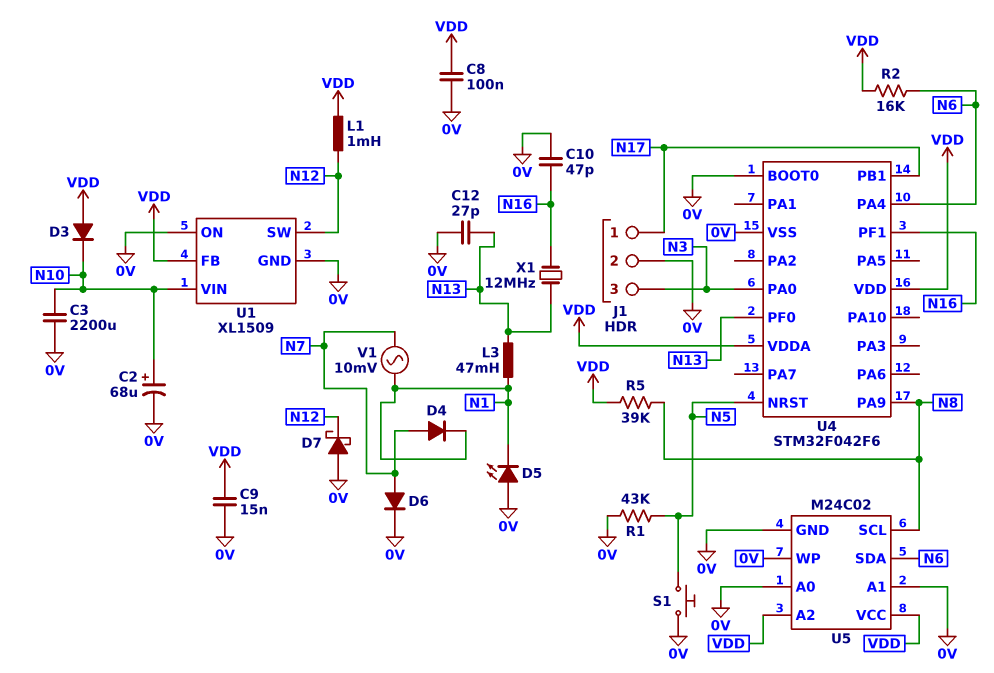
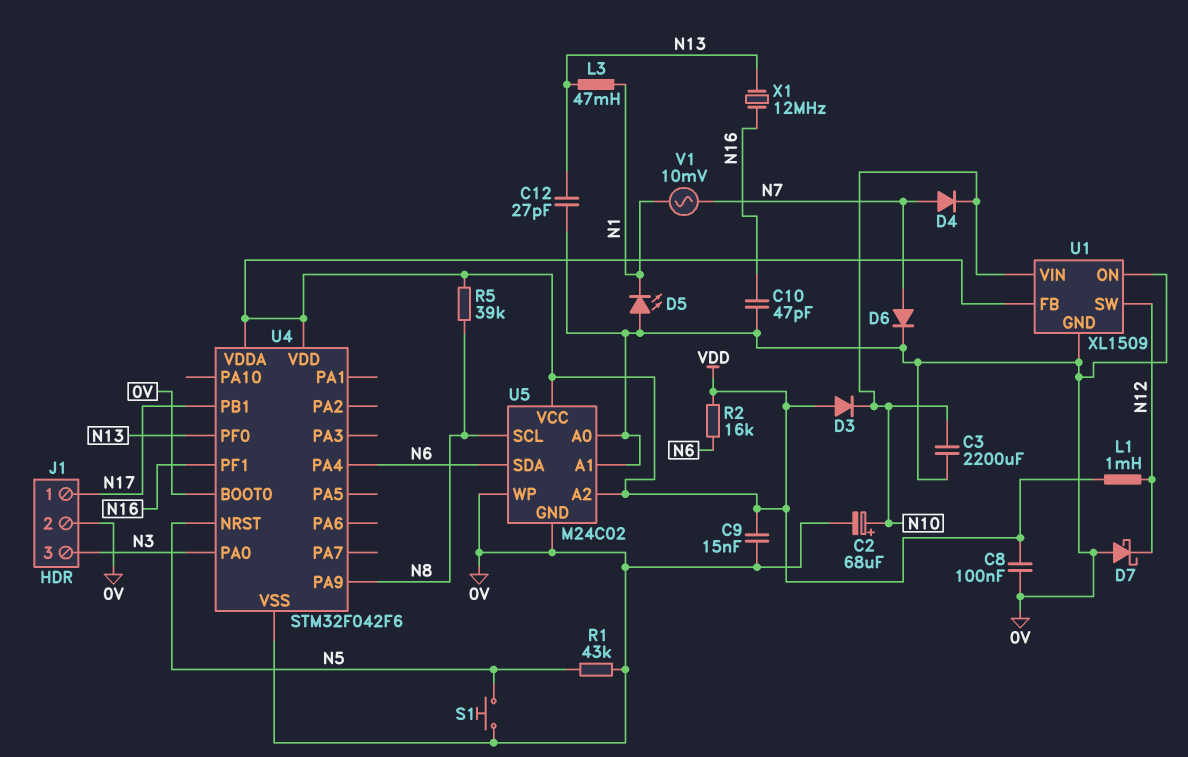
D4: diode (A N7, K N1) -> diode (A N7, K N10)

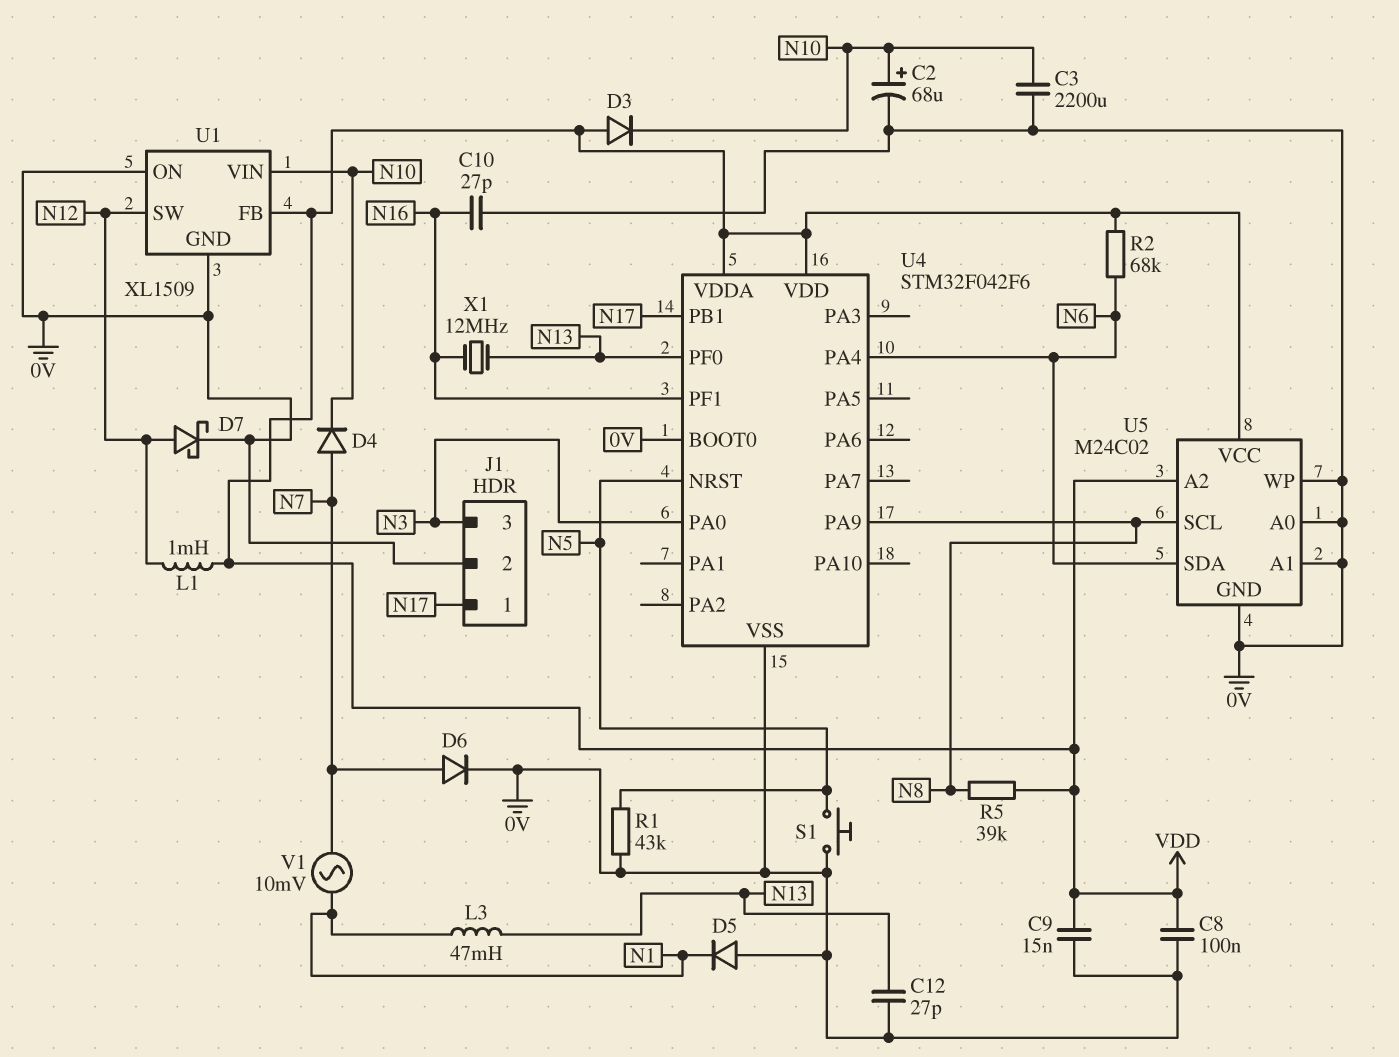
C10: 47pF (0V, N16) -> 27pF (0V, N16)
D5: LED (A 0V, K N1) -> diode (A 0V, K N1)
D7: schottky (A 0V, K N12) -> schottky (A N12, K 0V)
R2: 16k (N6, VDD) -> 68k (N6, VDD)

